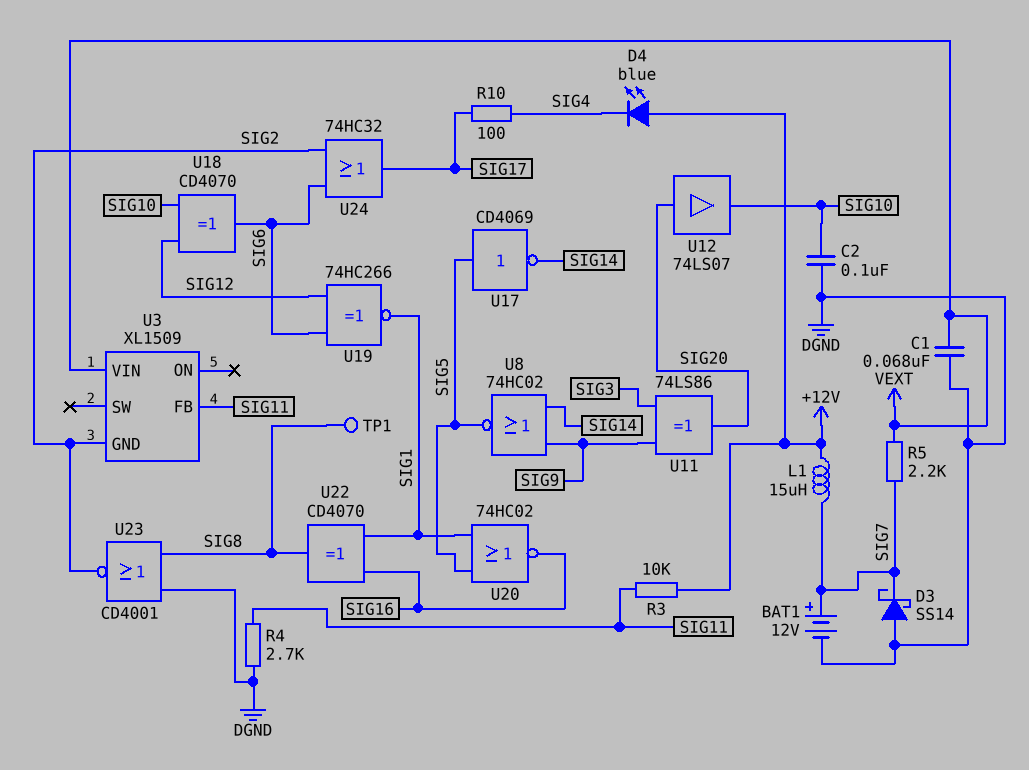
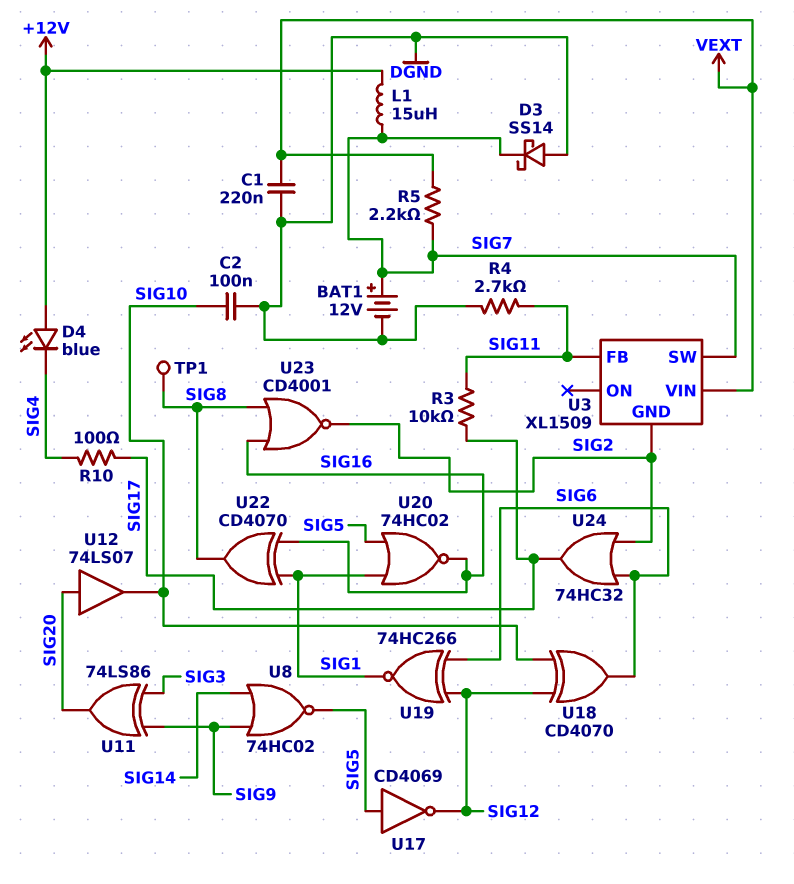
C1: 68nF (DGND, VEXT) -> 220nF (DGND, VEXT)
R3: 10k (+12V, SIG11) -> 10k (SIG11, SIG17)
U3 pin SW: none -> SIG7
U17: NOT CD4069 (in SIG5, out SIG14) -> NOT CD4069 (in SIG5, out SIG12)
U23: NOR CD4001 (in DGND, in SIG8, out SIG2) -> NOR CD4001 (in SIG8, in SIG16, out SIG2)

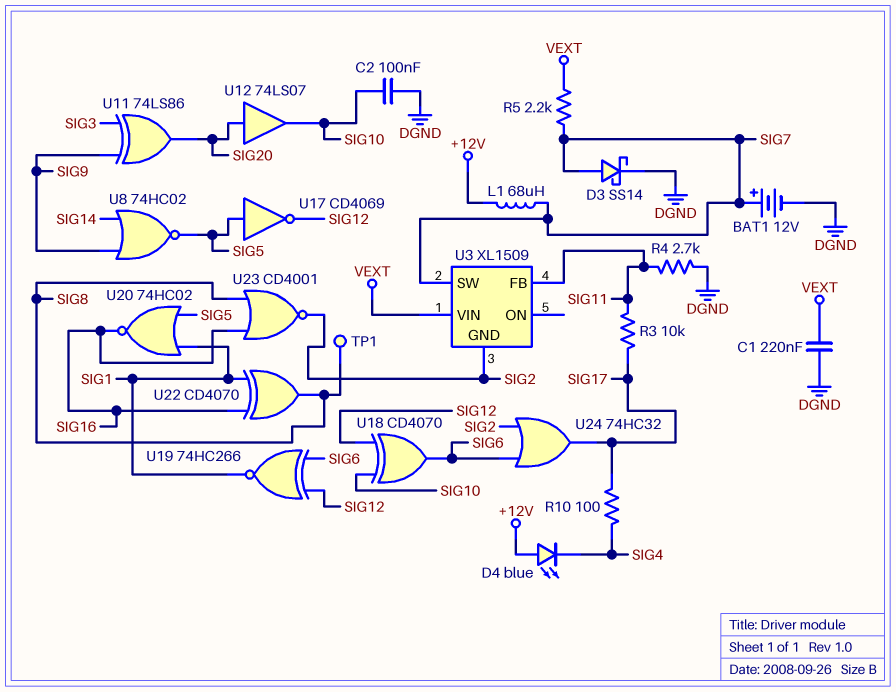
D3: schottky SS14 (A DGND, K SIG7) -> schottky SS14 (A SIG7, K DGND)
L1: 15uH (+12V, SIG7) -> 68uH (+12V, SIG7)

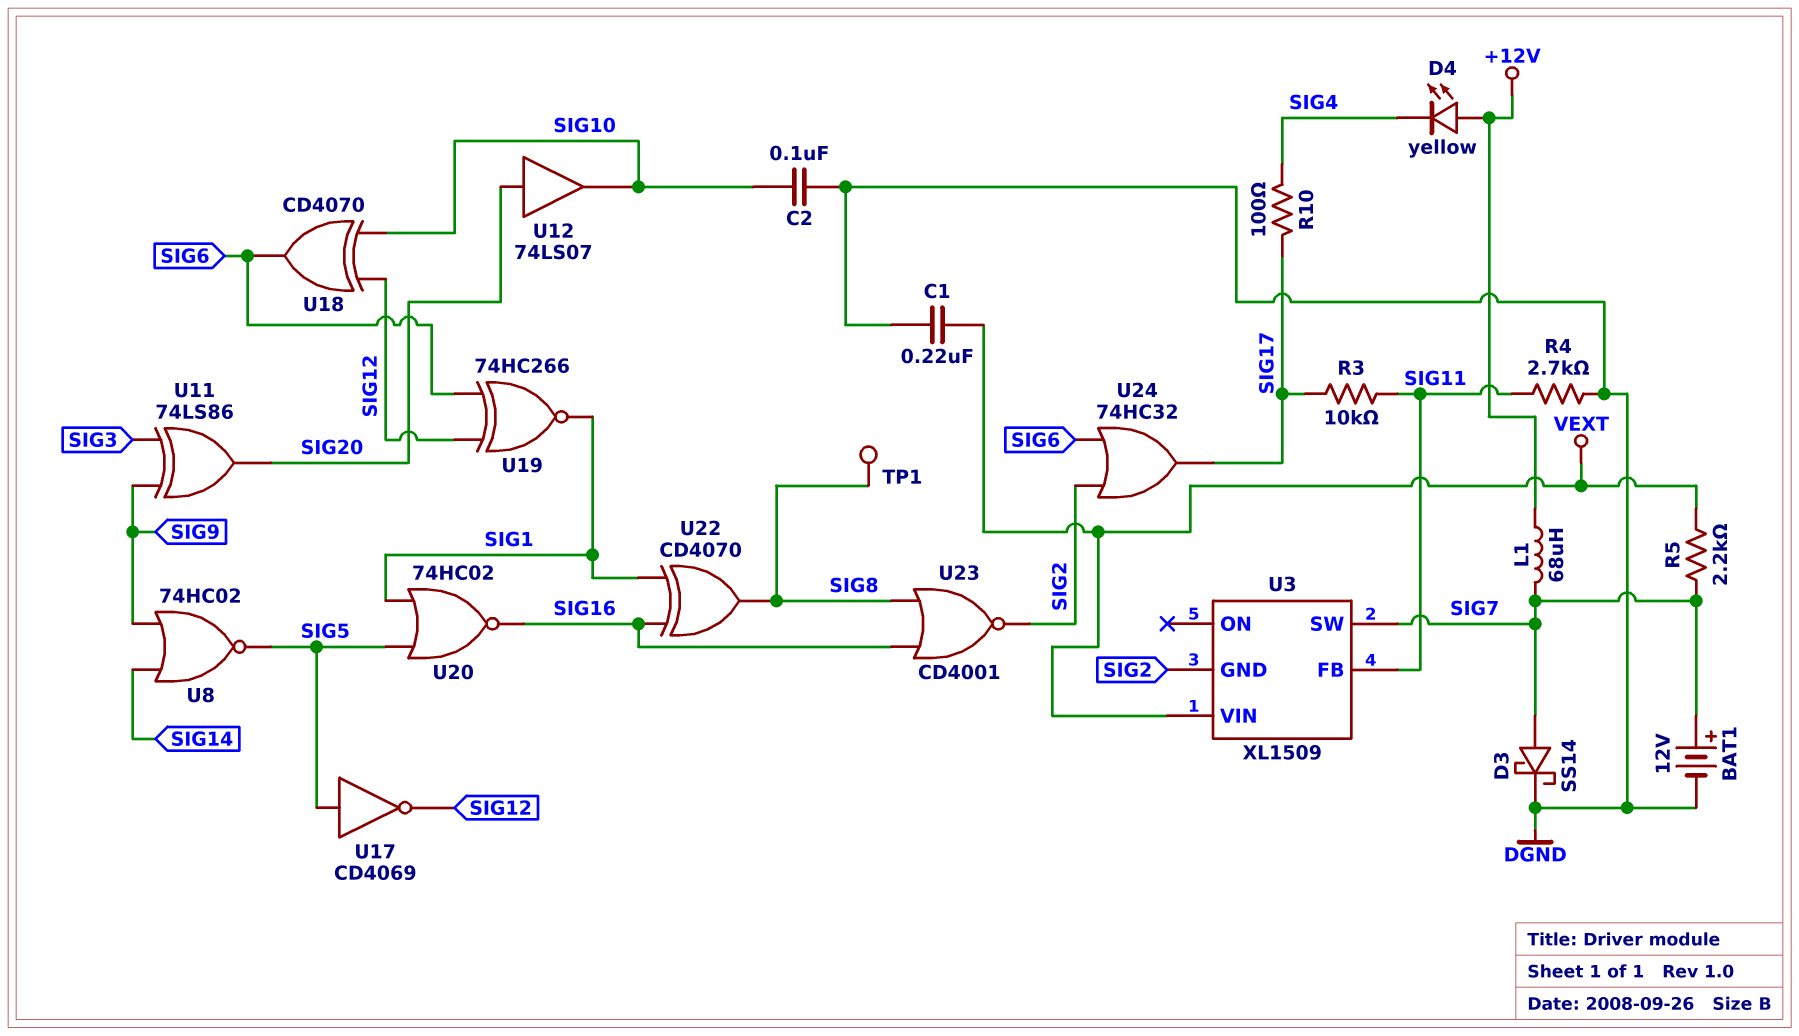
D4: LED blue (A +12V, K SIG4) -> LED yellow (A +12V, K SIG4)

